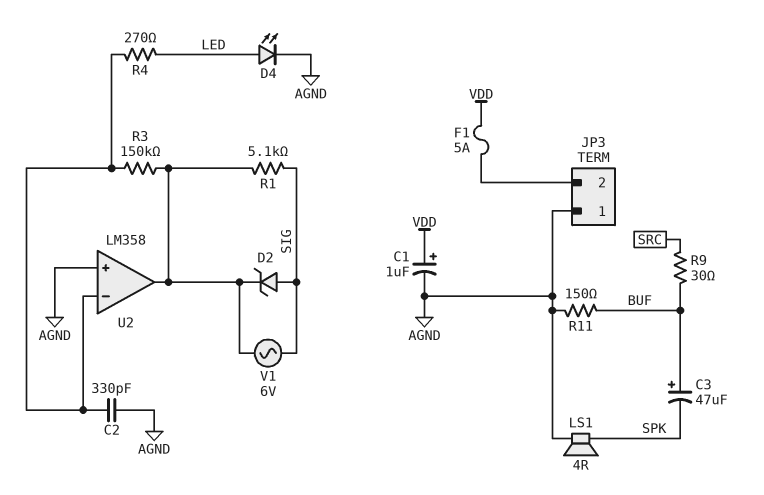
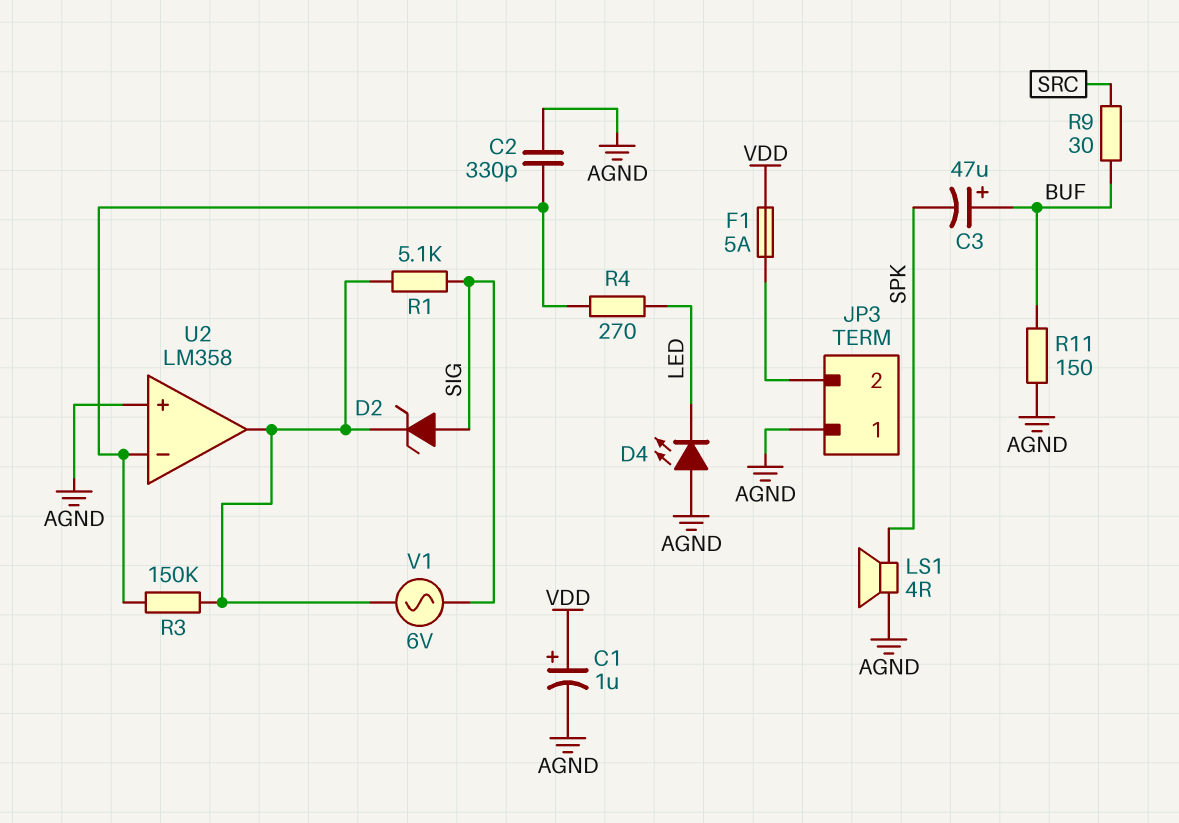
D4: LED (A LED, K AGND) -> LED (A AGND, K LED)

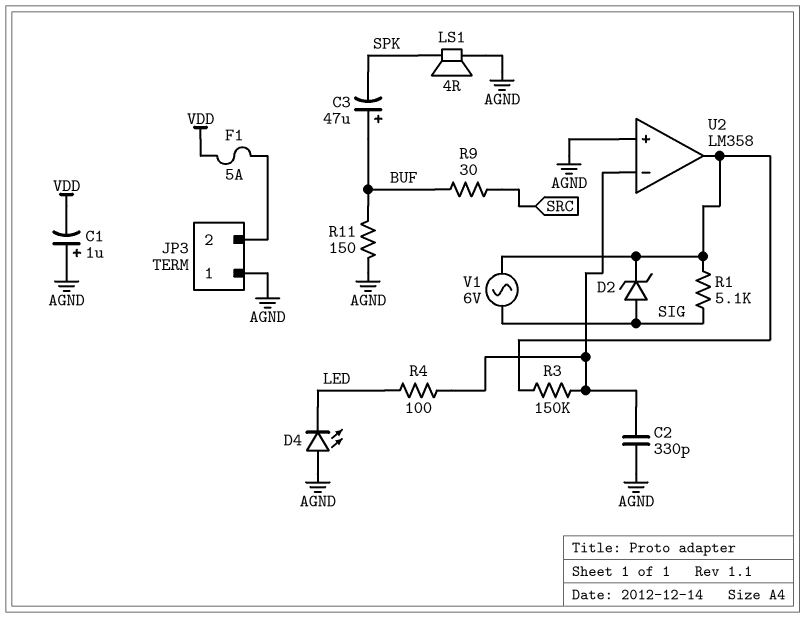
C1: 1uF (plus VDD, minus AGND) -> 1uF (plus AGND, minus VDD)
R4: 270 (LED, U2/in-) -> 100 (LED, U2/in-)

